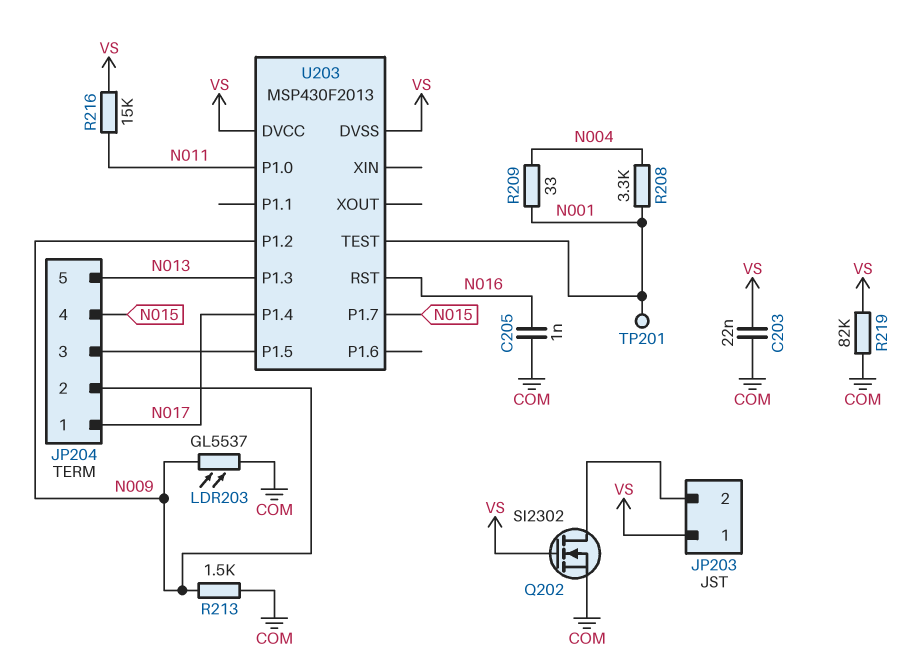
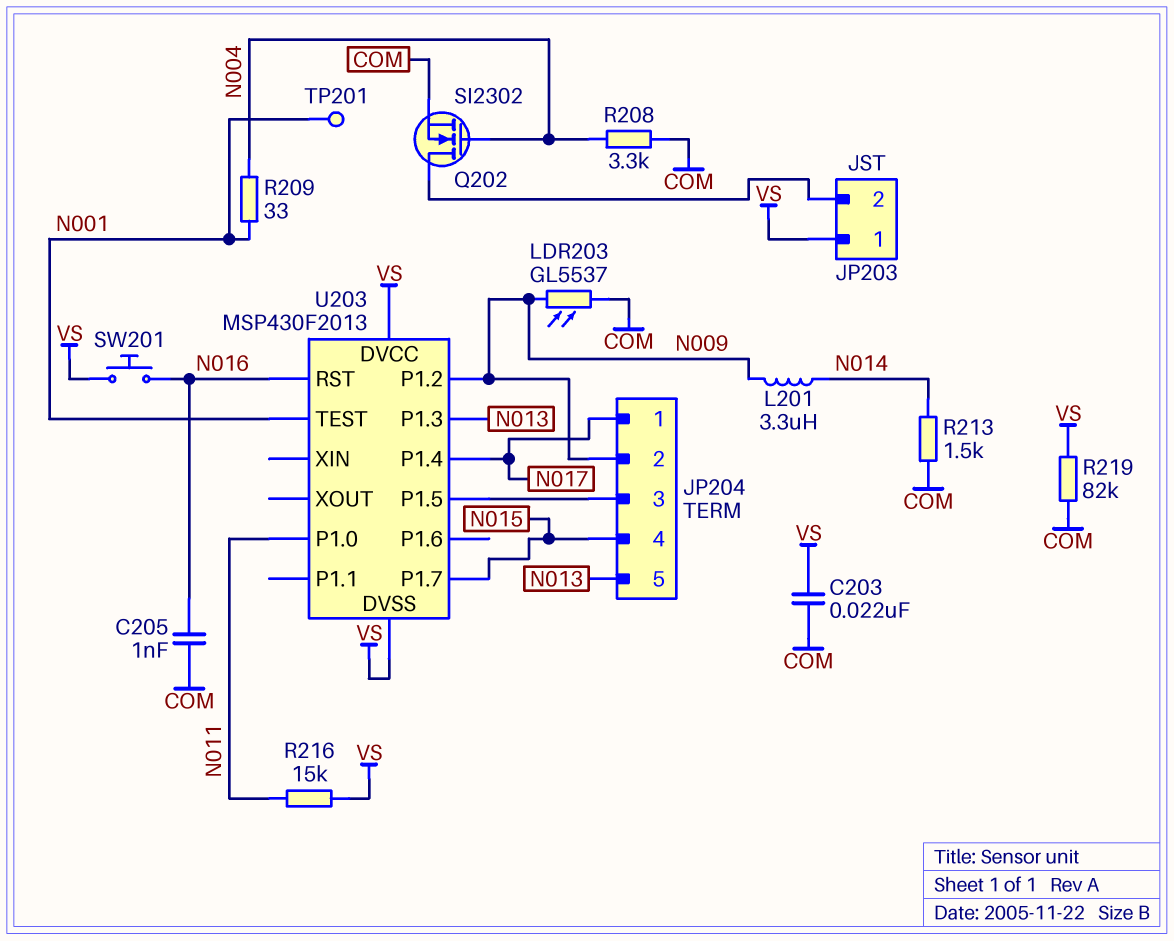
L201: none -> 3.3uH (N009, N014)
Q202: NMOS SI2302 (G VS, D JP203/2, S COM) -> NMOS SI2302 (G N004, D JP203/2, S COM)
R208: 3.3k (N001, N004) -> 3.3k (COM, N004)
R213: 1.5k (COM, N009) -> 1.5k (COM, N014)
SW201: none -> button (N016, VS)

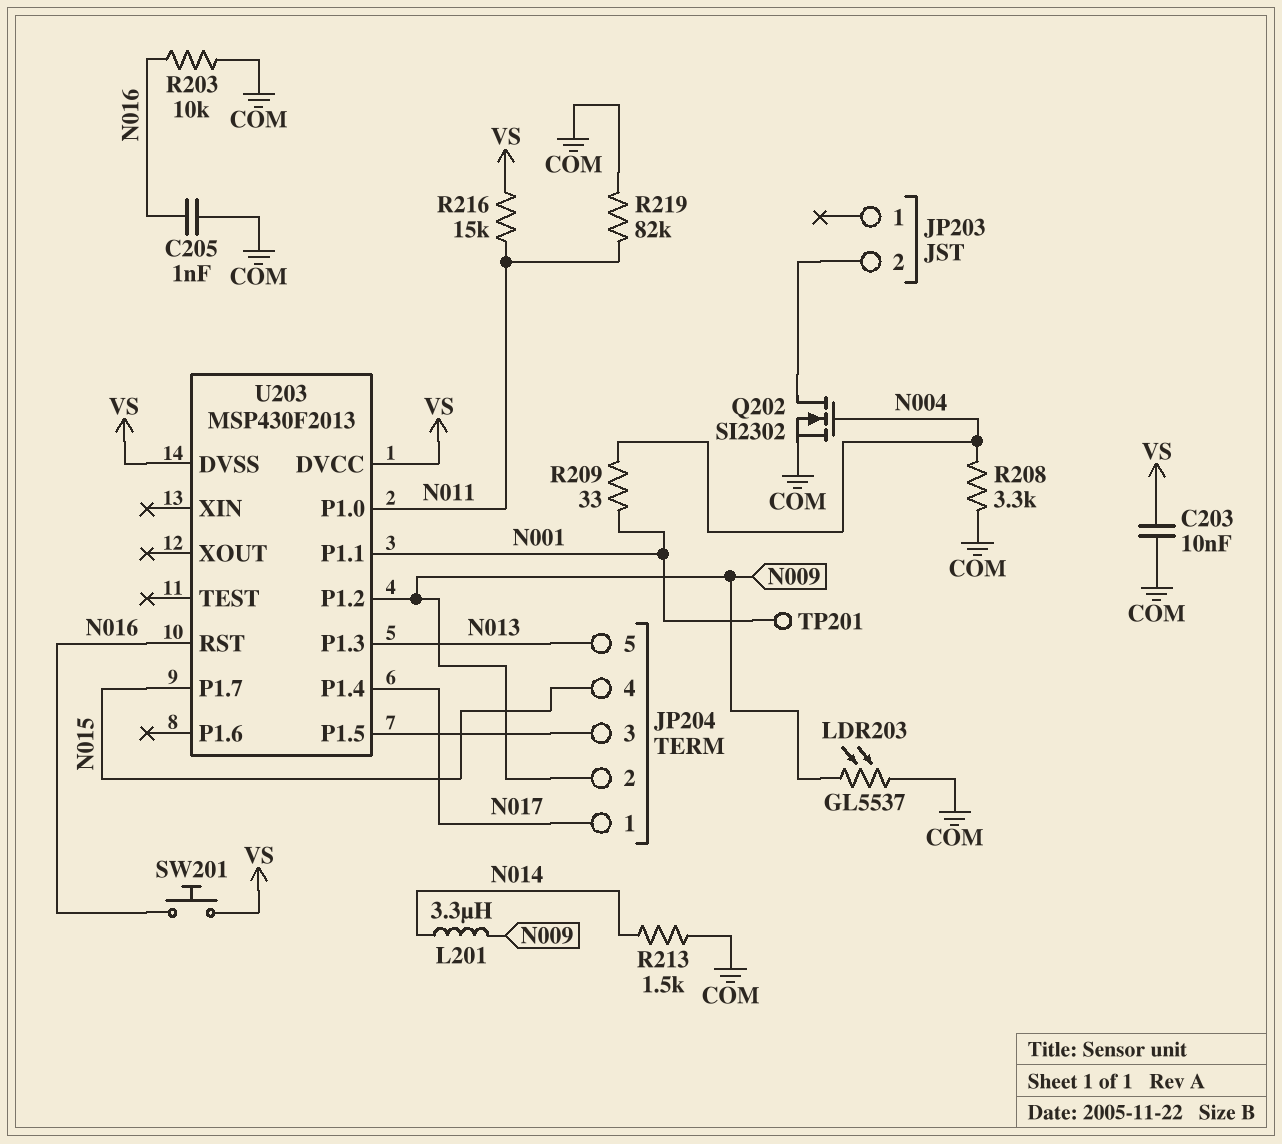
C203: 22nF (COM, VS) -> 10nF (COM, VS)
JP203 pin 1: VS -> none
R203: none -> 10k (COM, N016)
R219: 82k (COM, VS) -> 82k (COM, N011)
U203 pin P1.1: none -> N001
U203 pin TEST: N001 -> none

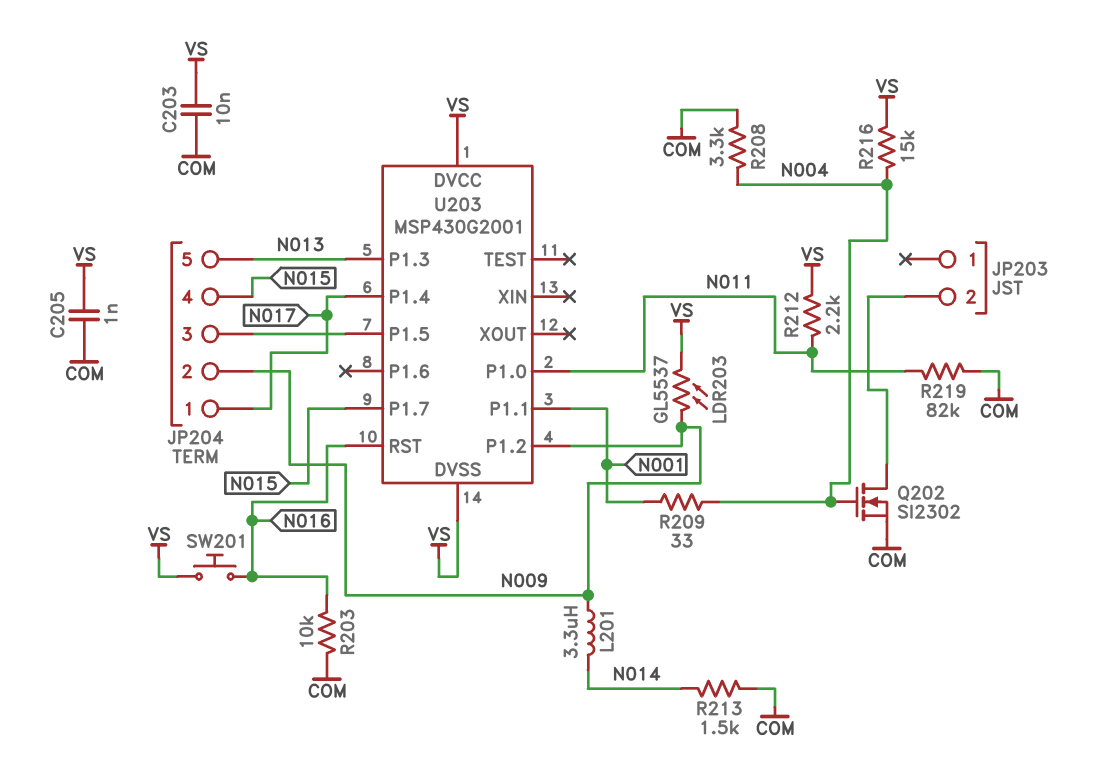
C205: 1nF (COM, N016) -> 1nF (COM, VS)
LDR203: GL5537 (COM, N009) -> GL5537 (N009, VS)
R212: none -> 2.2k (N011, VS)
R216: 15k (N011, VS) -> 15k (N004, VS)
TP201: test point (N001) -> none
U203: MSP430F2013 -> MSP430G2001

